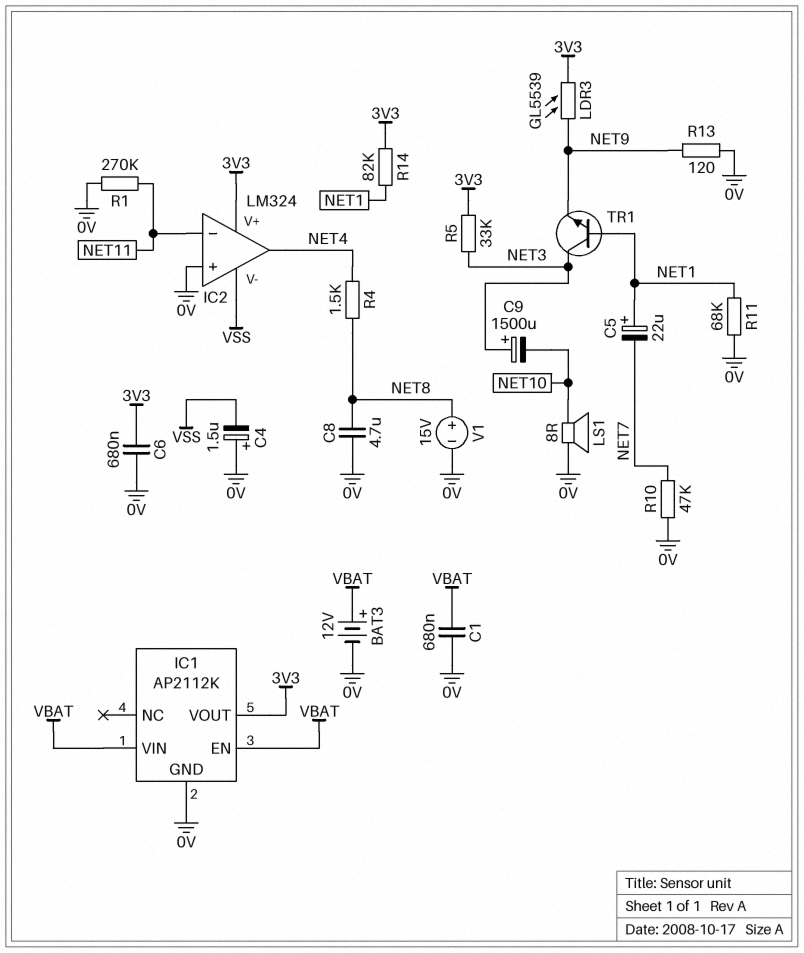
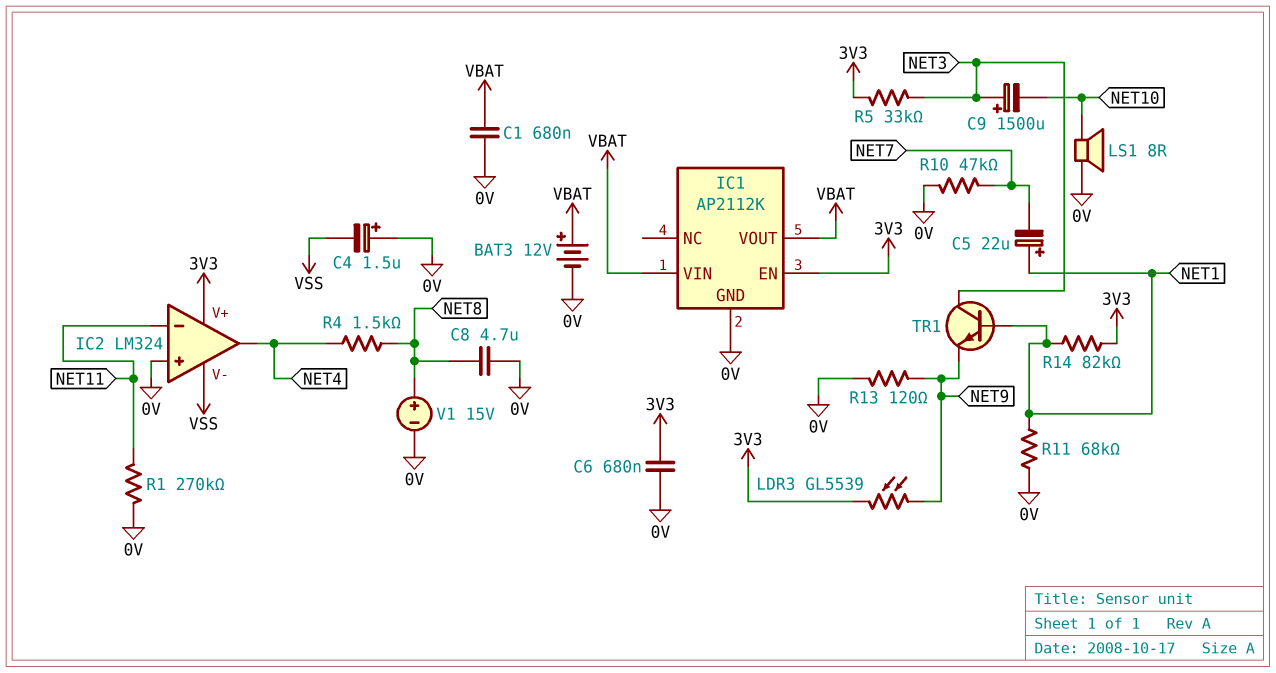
IC1 pin EN: VBAT -> 3V3
IC1 pin VOUT: 3V3 -> VBAT

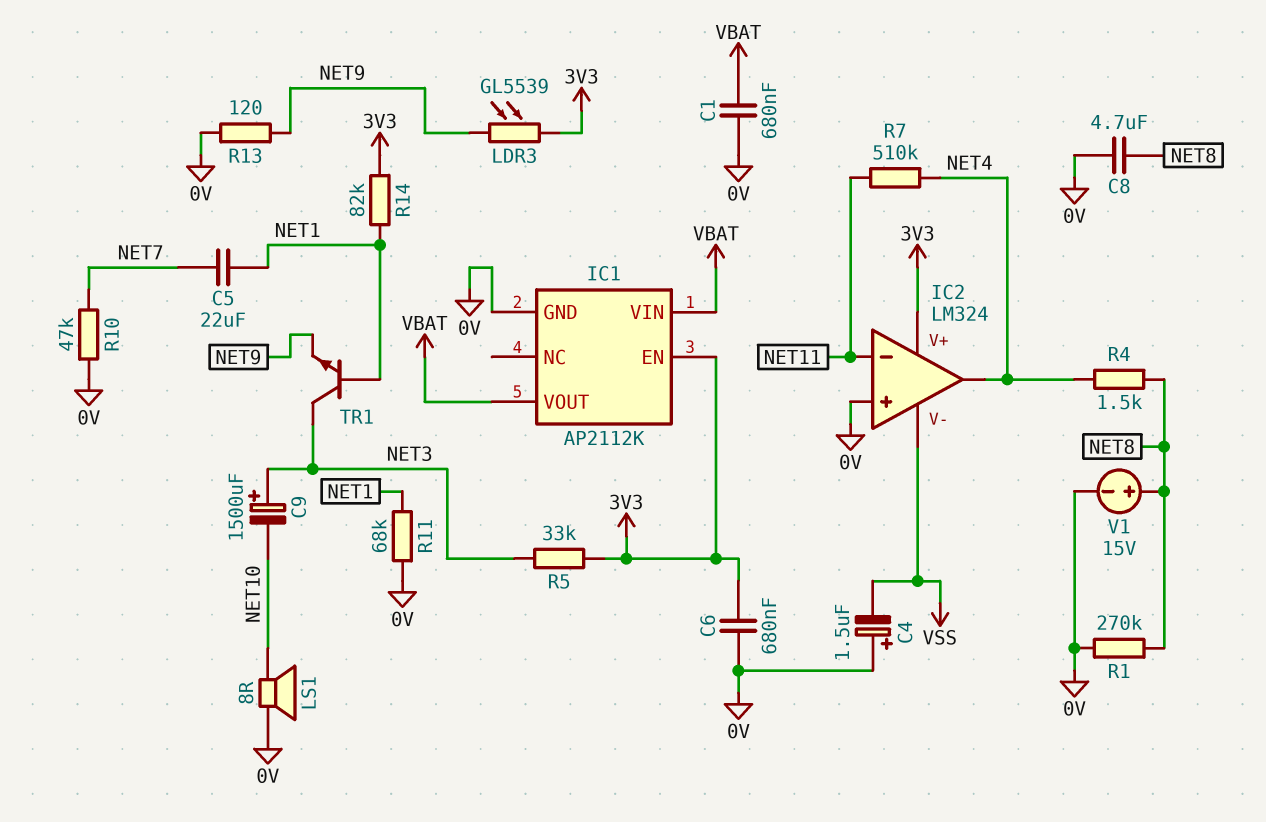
BAT3: 12V (plus VBAT, minus 0V) -> none
C5: 22uF (plus NET1, minus NET7) -> 22uF (NET1, NET7)
R1: 270k (0V, NET11) -> 270k (0V, NET8)
R7: none -> 510k (NET4, NET11)

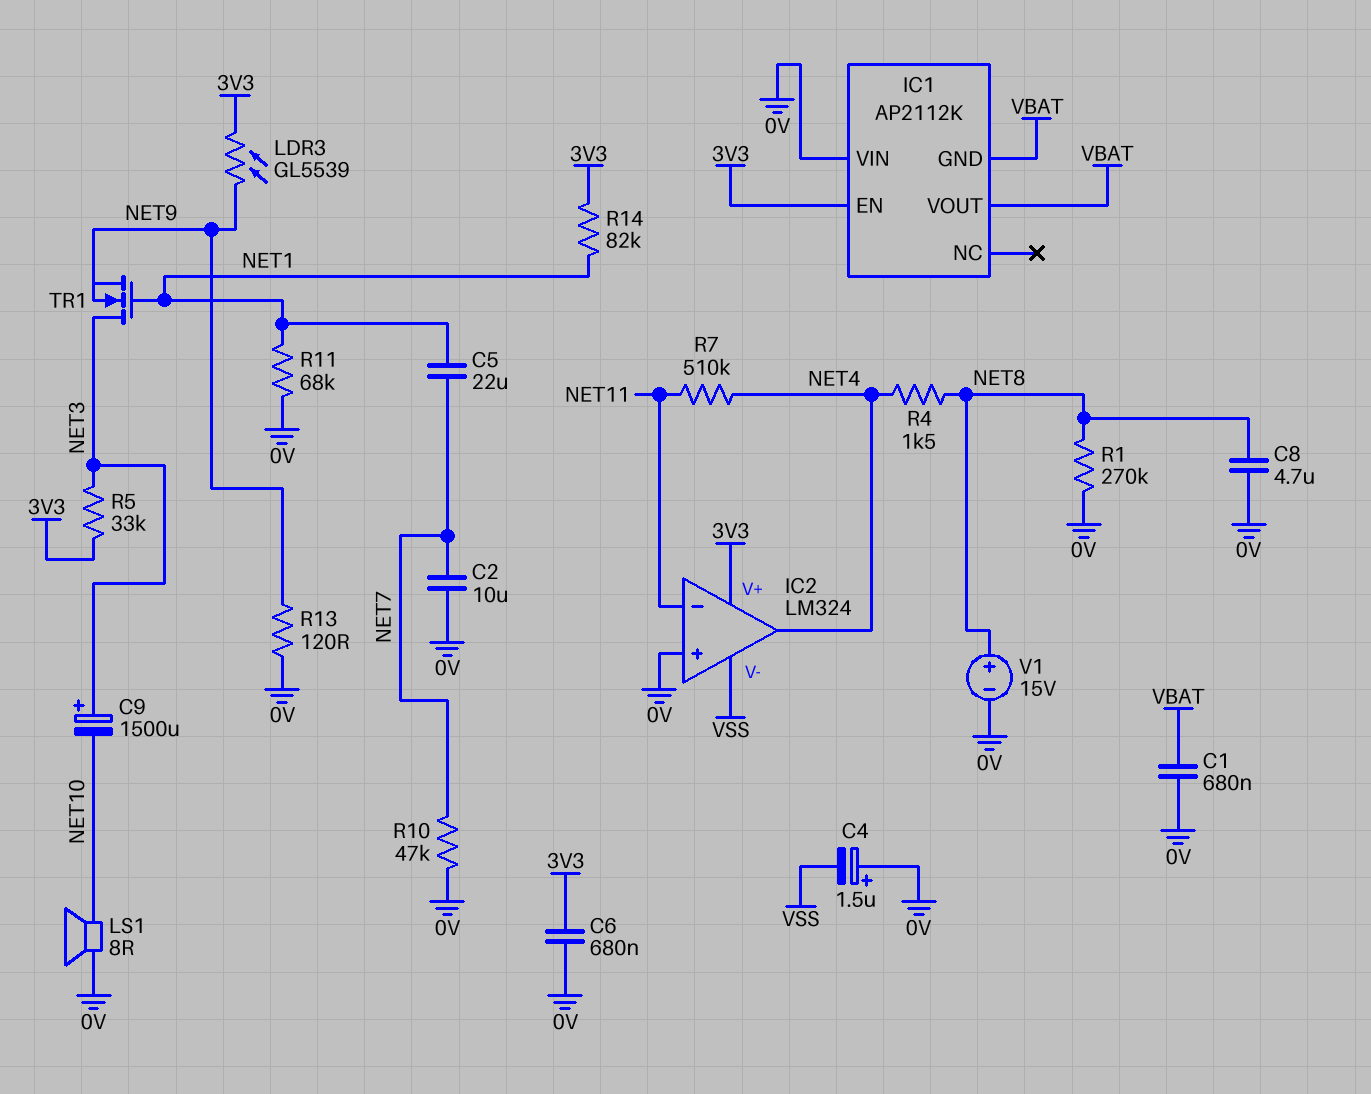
C2: none -> 10uF (0V, NET7)
IC1 pin GND: 0V -> VBAT
IC1 pin VIN: VBAT -> 0V
TR1: NPN (B NET1, C NET3, E NET9) -> NMOS (G NET1, D NET3, S NET9)

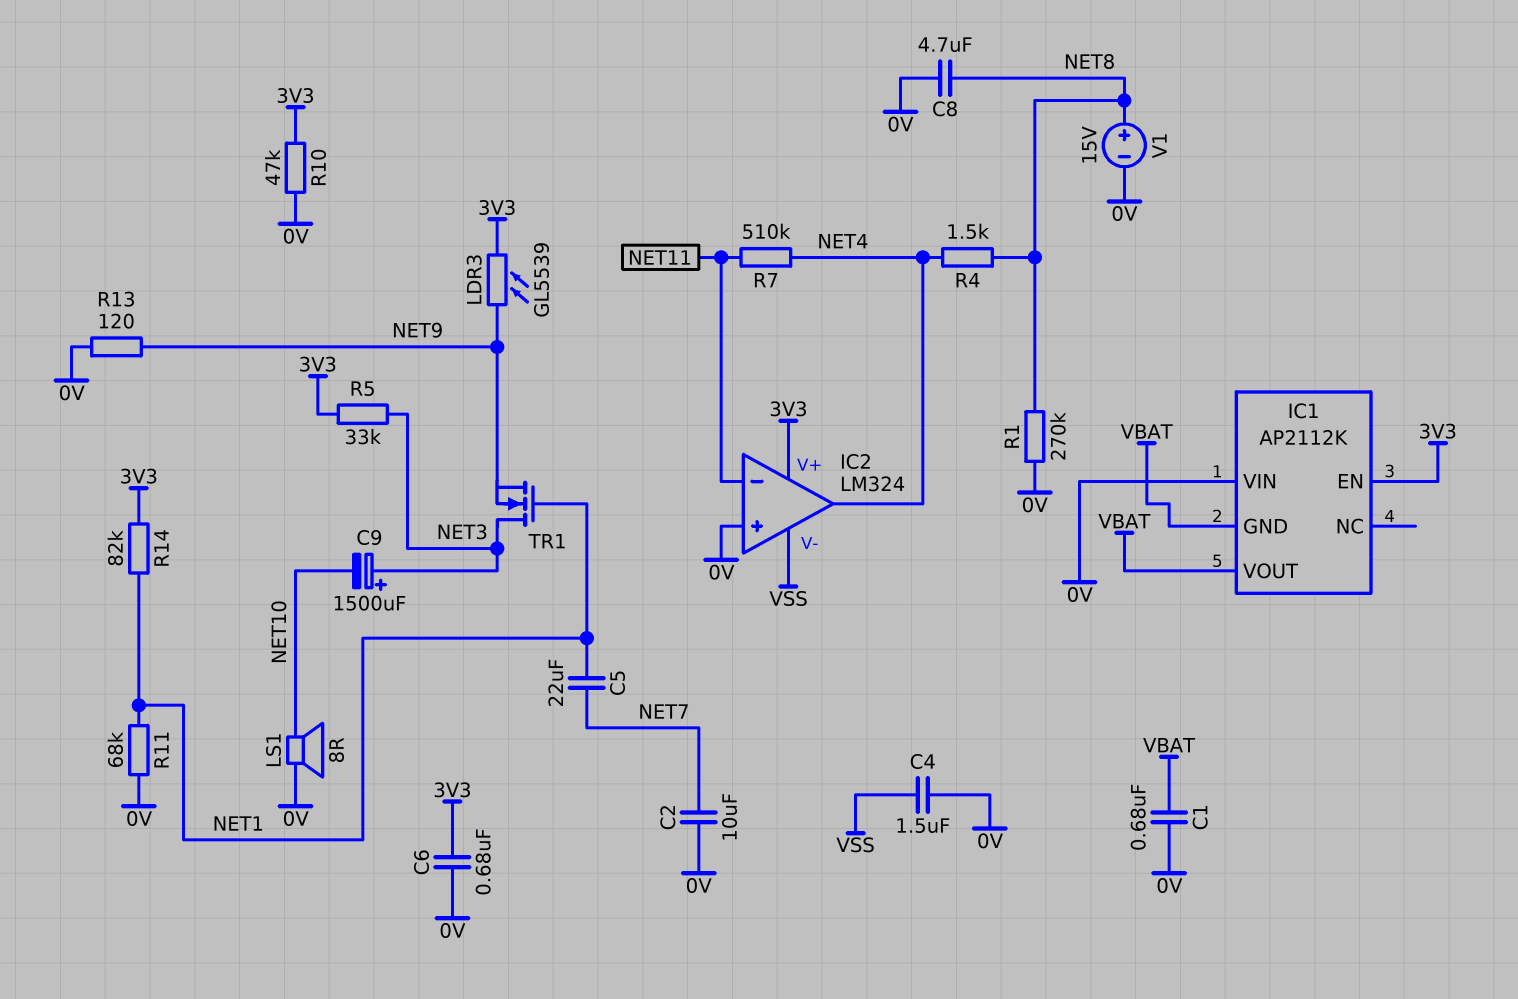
C4: 1.5uF (plus 0V, minus VSS) -> 1.5uF (0V, VSS)
R10: 47k (0V, NET7) -> 47k (0V, 3V3)

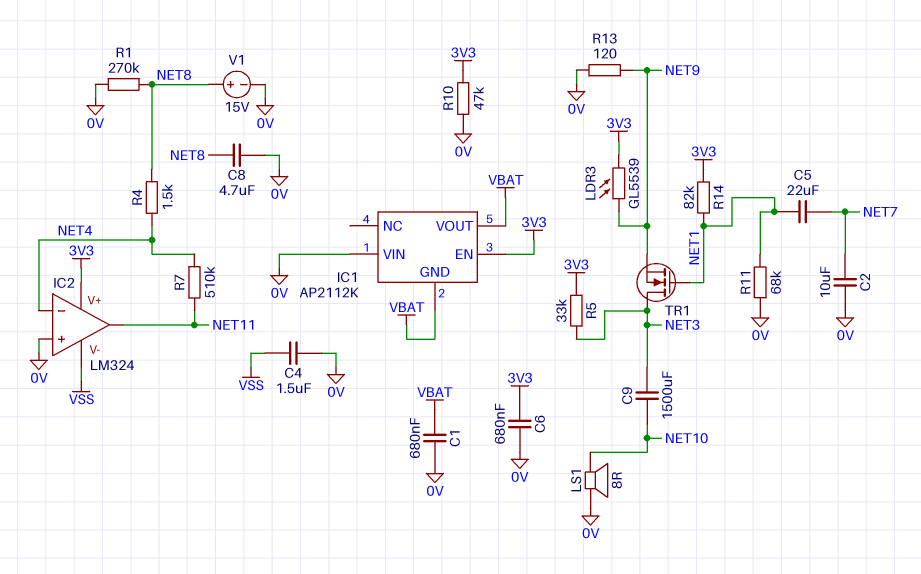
C9: 1500uF (plus NET3, minus NET10) -> 1500uF (NET3, NET10)
IC2 pin in-: NET11 -> NET4
IC2 pin out: NET4 -> NET11

